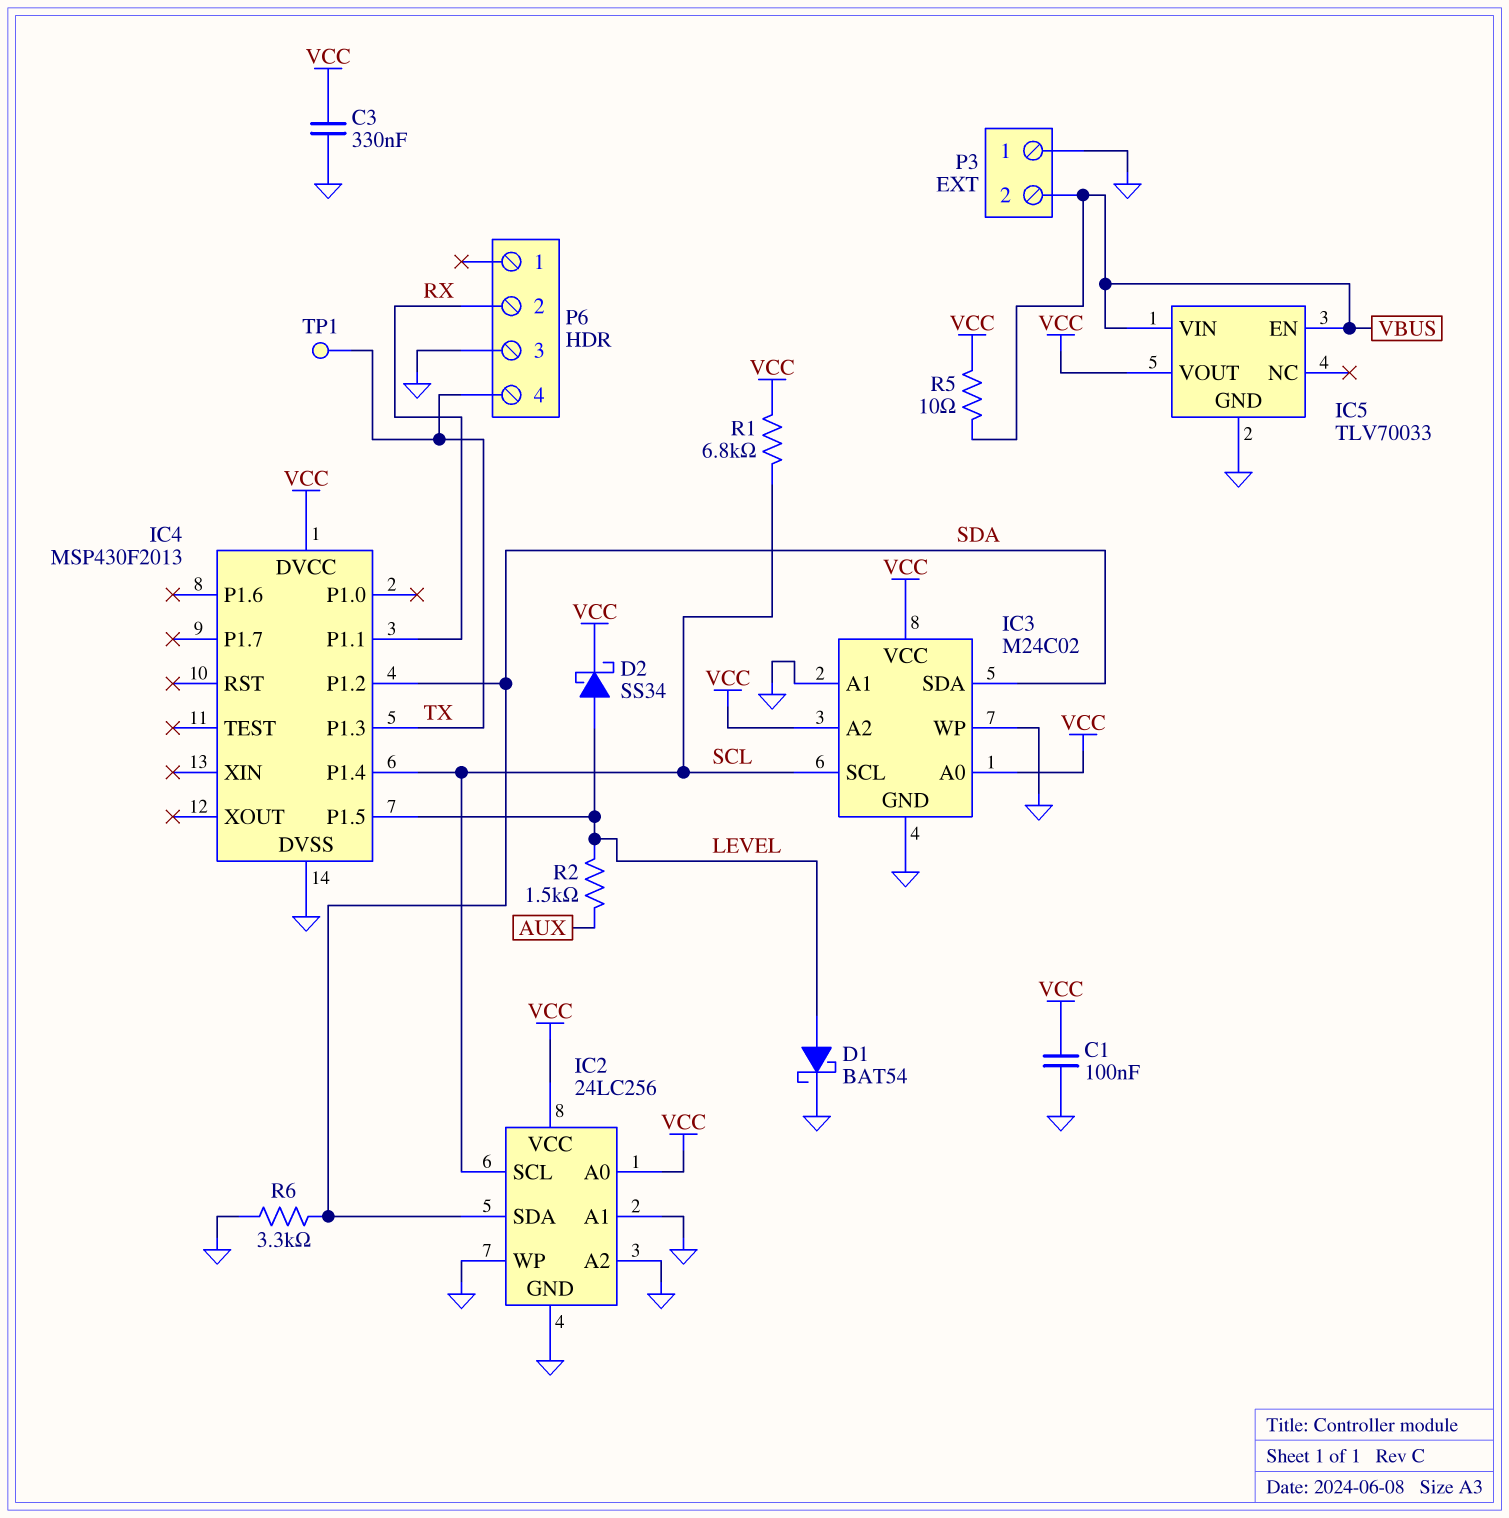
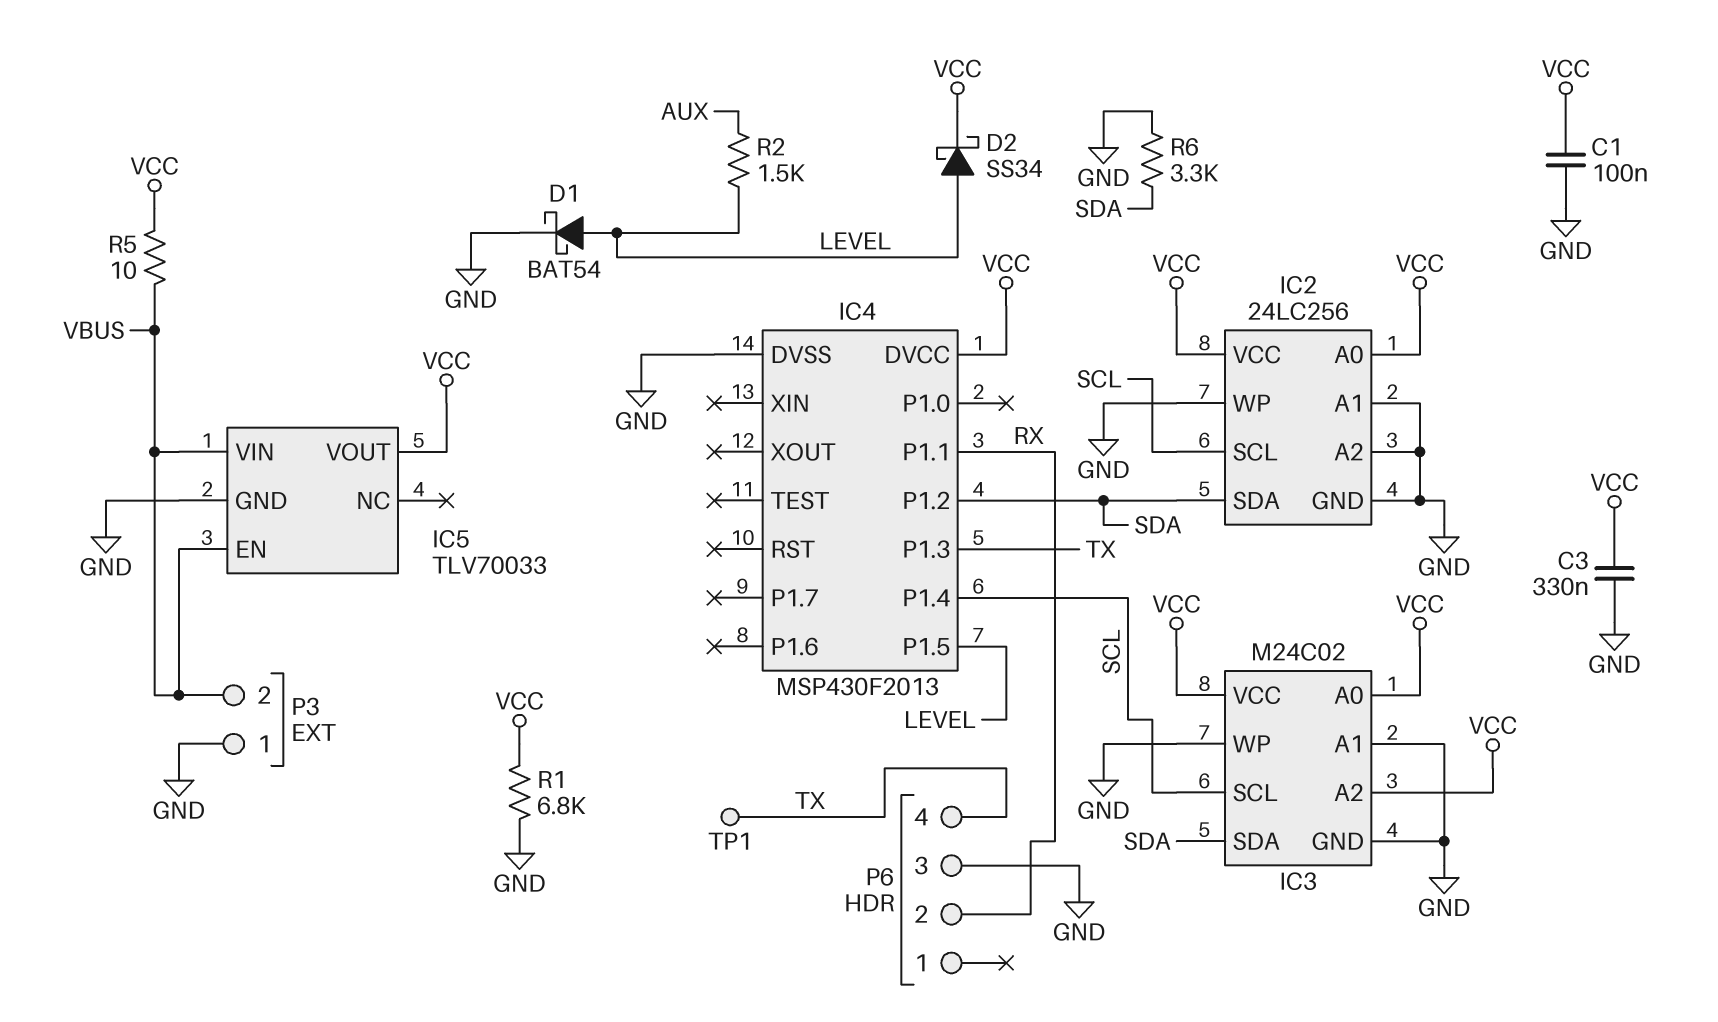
R1: 6.8k (SCL, VCC) -> 6.8k (GND, VCC)

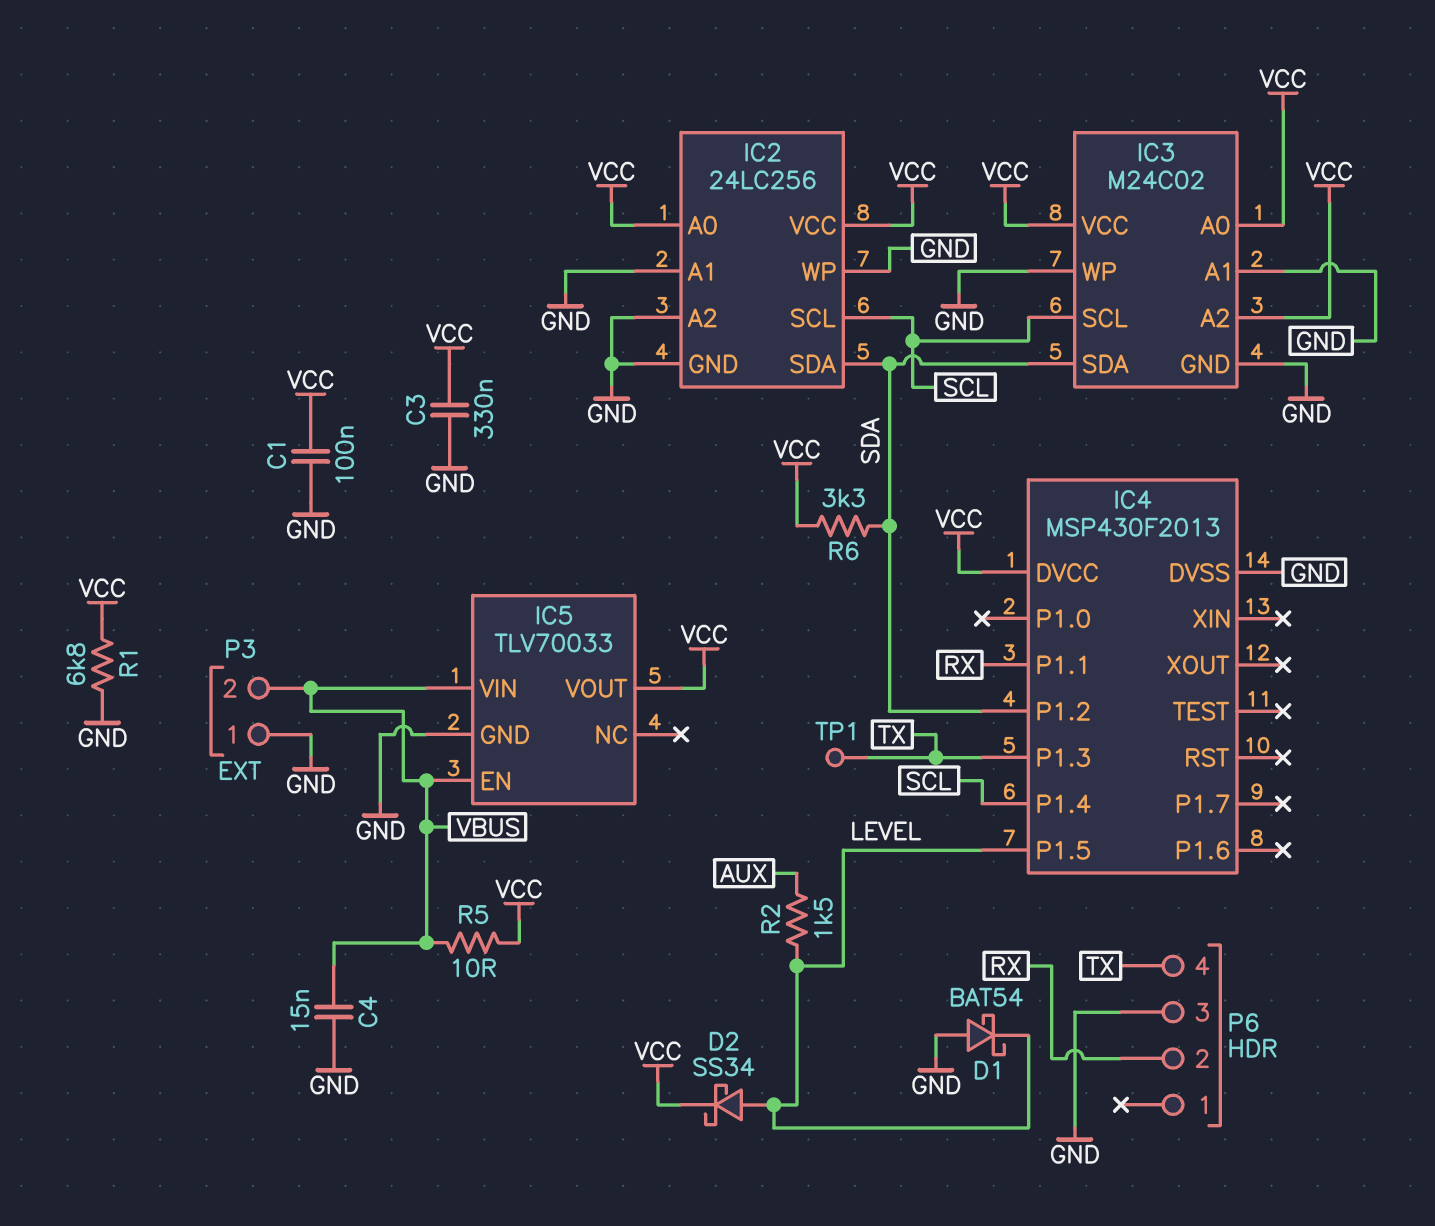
C4: none -> 15nF (GND, VBUS)
D1: schottky BAT54 (A LEVEL, K GND) -> schottky BAT54 (A GND, K LEVEL)
R6: 3.3k (GND, SDA) -> 3.3k (SDA, VCC)

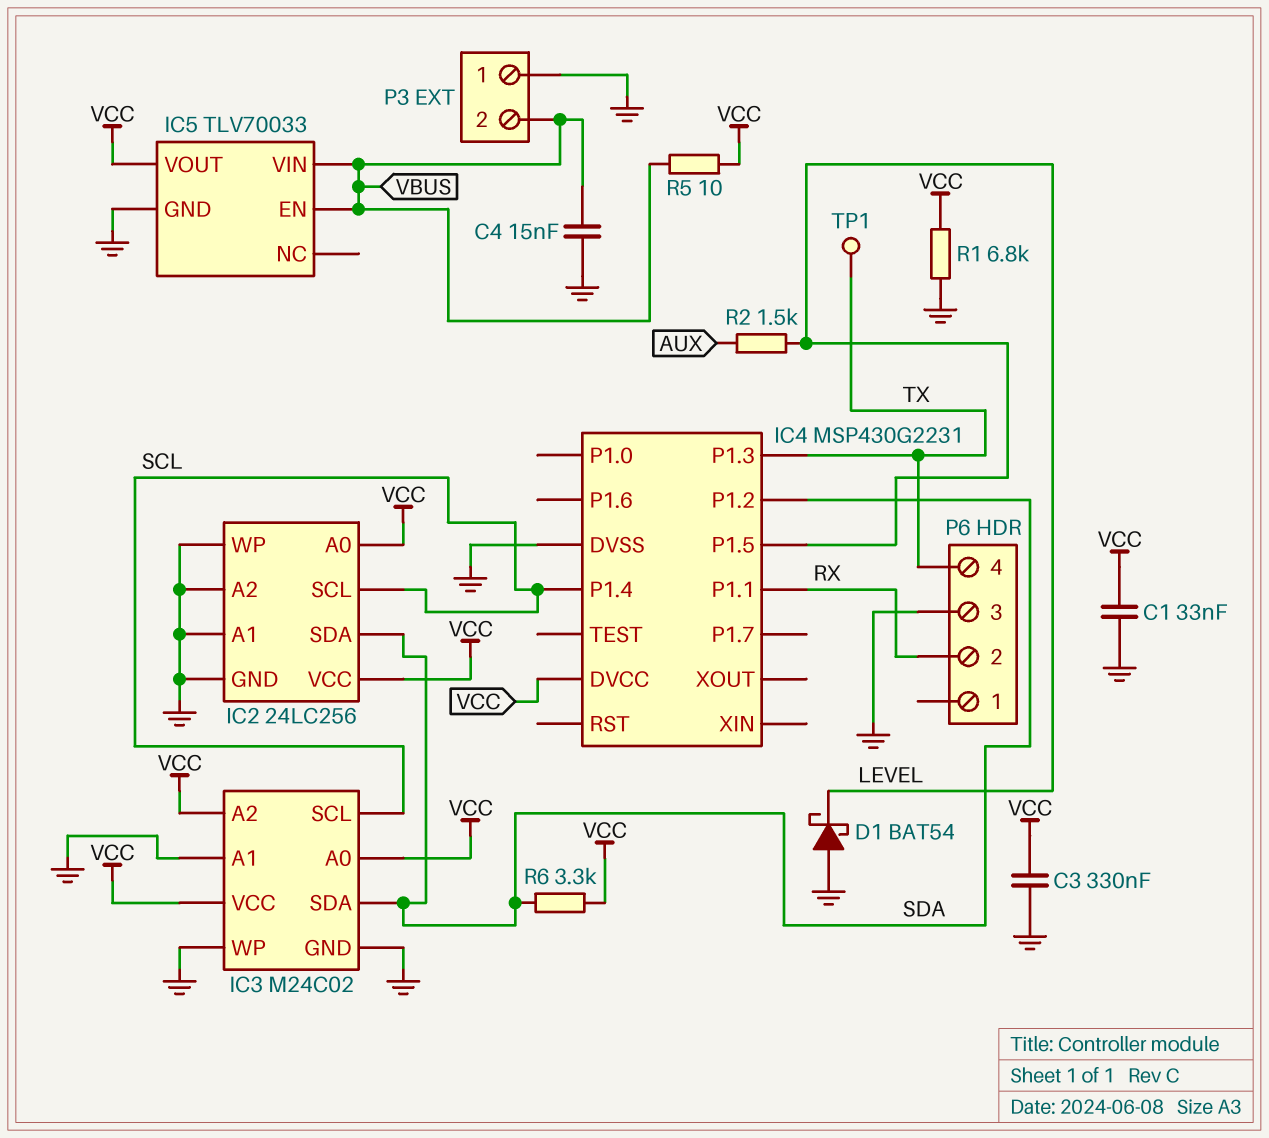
C1: 100nF (GND, VCC) -> 33nF (GND, VCC)
D2: schottky SS34 (A LEVEL, K VCC) -> none
IC4: MSP430F2013 -> MSP430G2231

